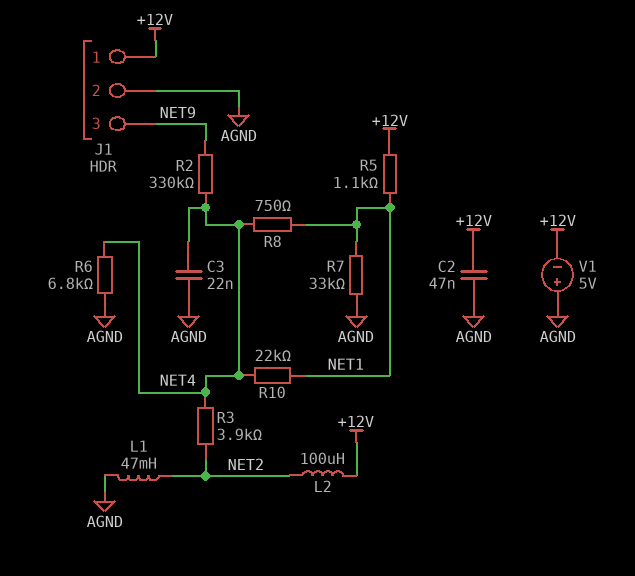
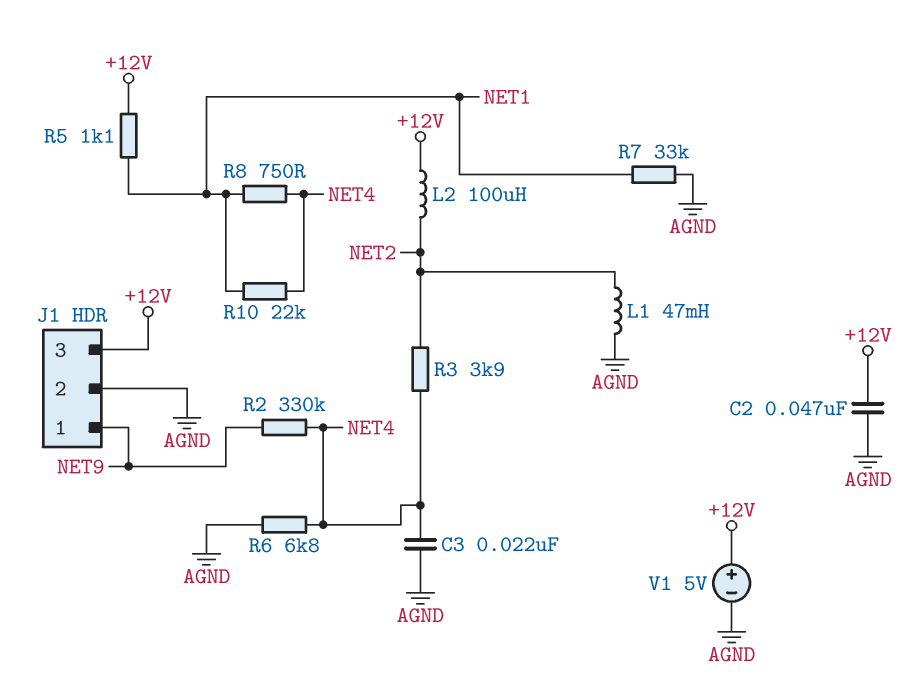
J1 pin 1: +12V -> NET9
J1 pin 3: NET9 -> +12V
V1: 5V (plus AGND, minus +12V) -> 5V (plus +12V, minus AGND)

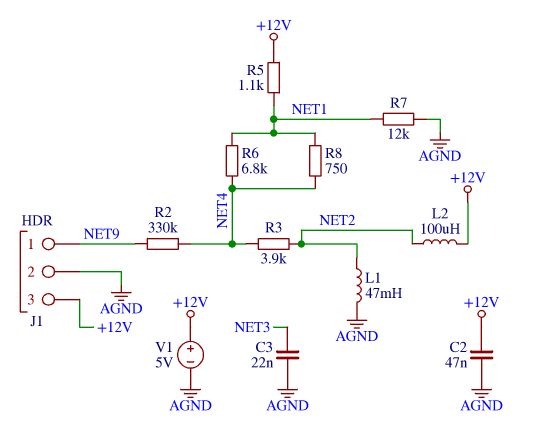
C3: 22nF (AGND, NET4) -> 22nF (AGND, NET3)
R6: 6.8k (AGND, NET4) -> 6.8k (NET1, NET4)
R7: 33k (AGND, NET1) -> 12k (AGND, NET1)
R10: 22k (NET1, NET4) -> none

